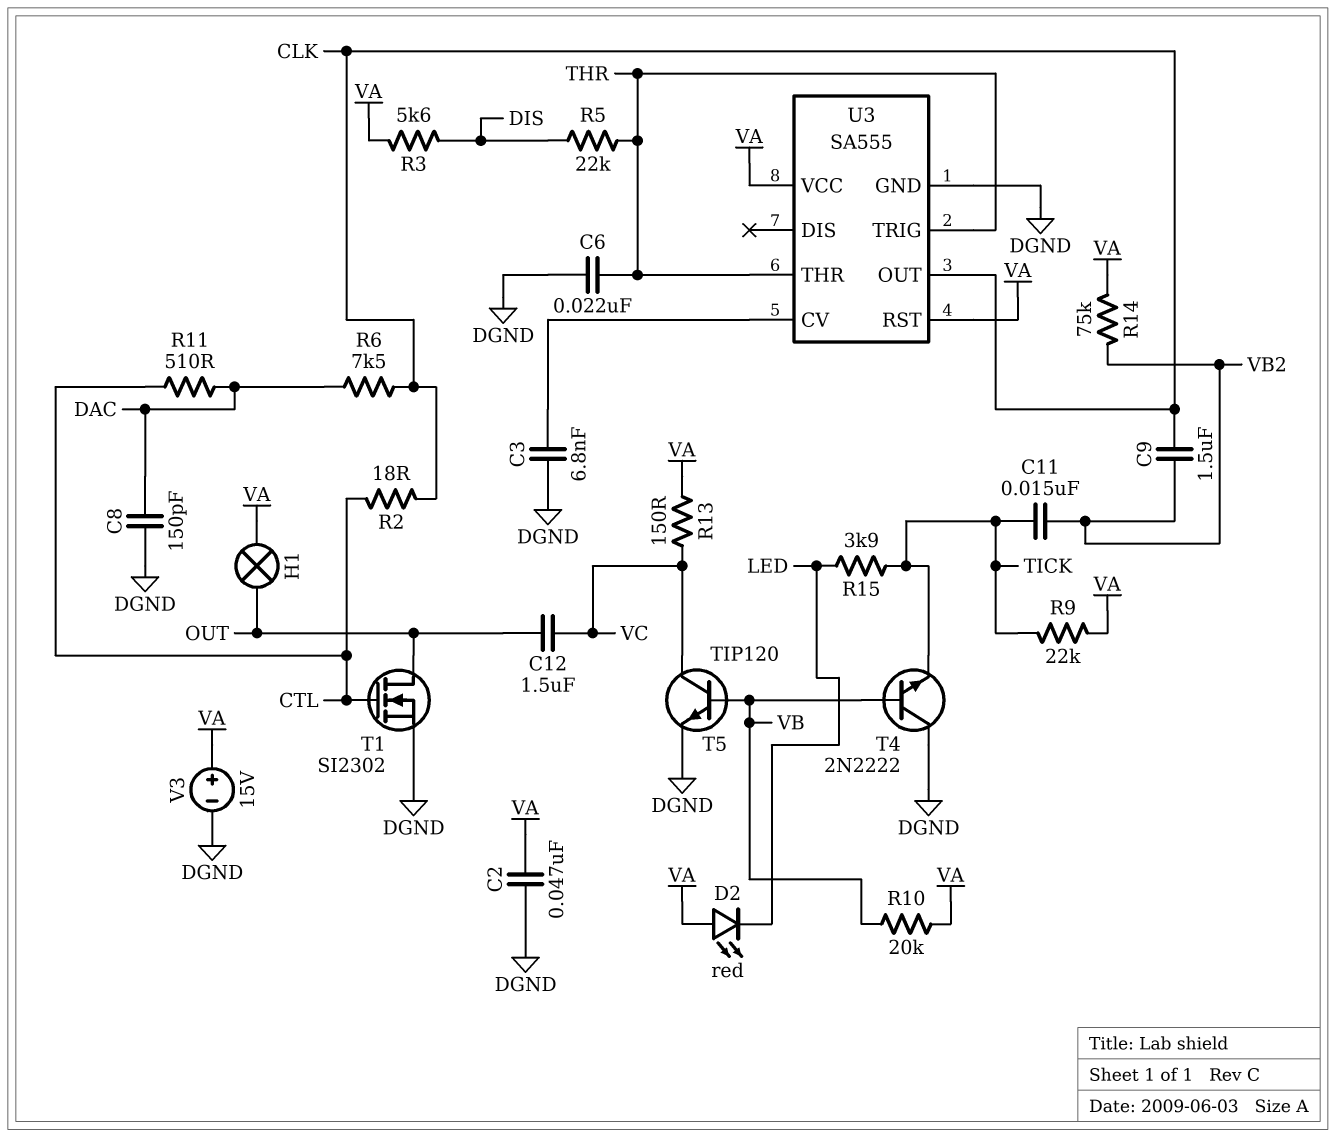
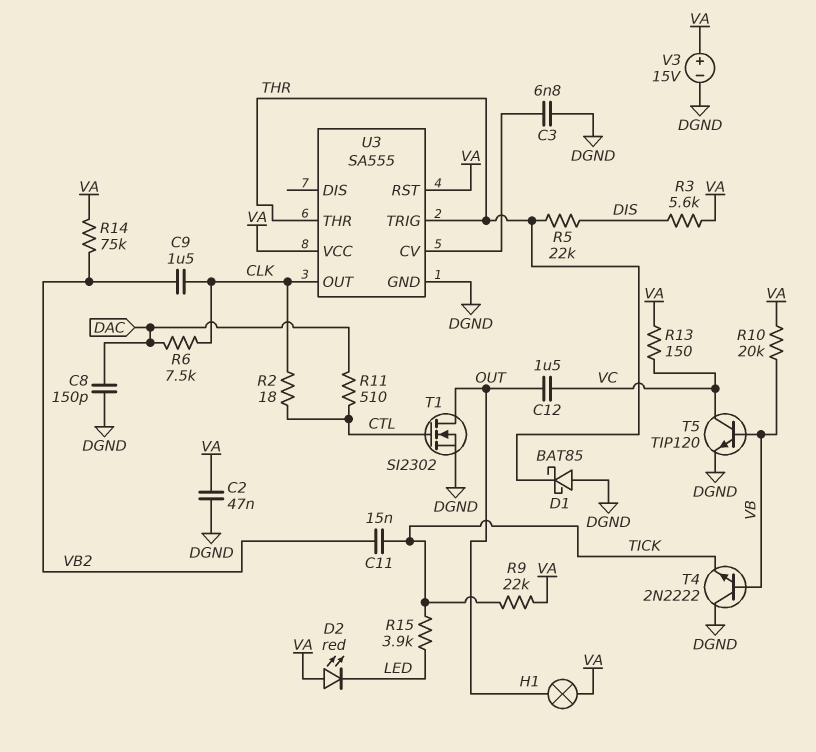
C6: 22nF (DGND, THR) -> none
D1: none -> schottky BAT85 (A DGND, K THR)

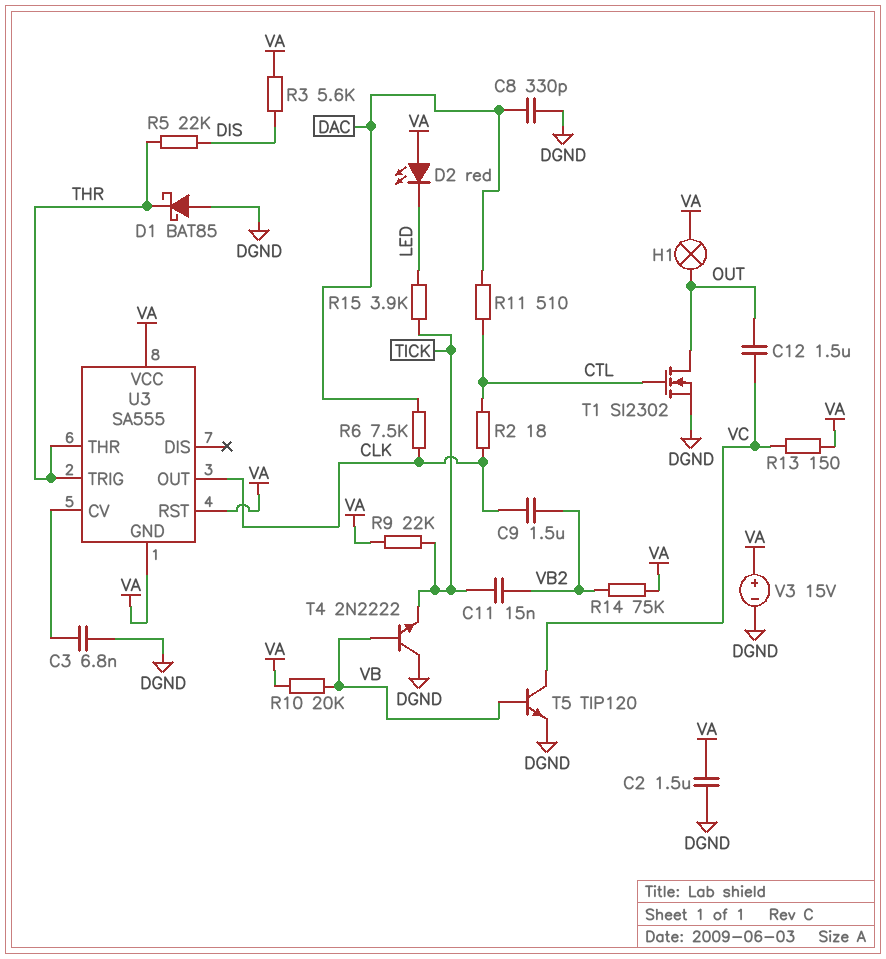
C2: 47nF (DGND, VA) -> 1.5uF (DGND, VA)
C8: 150pF (DAC, DGND) -> 330pF (DAC, DGND)
U3 pin GND: DGND -> VA

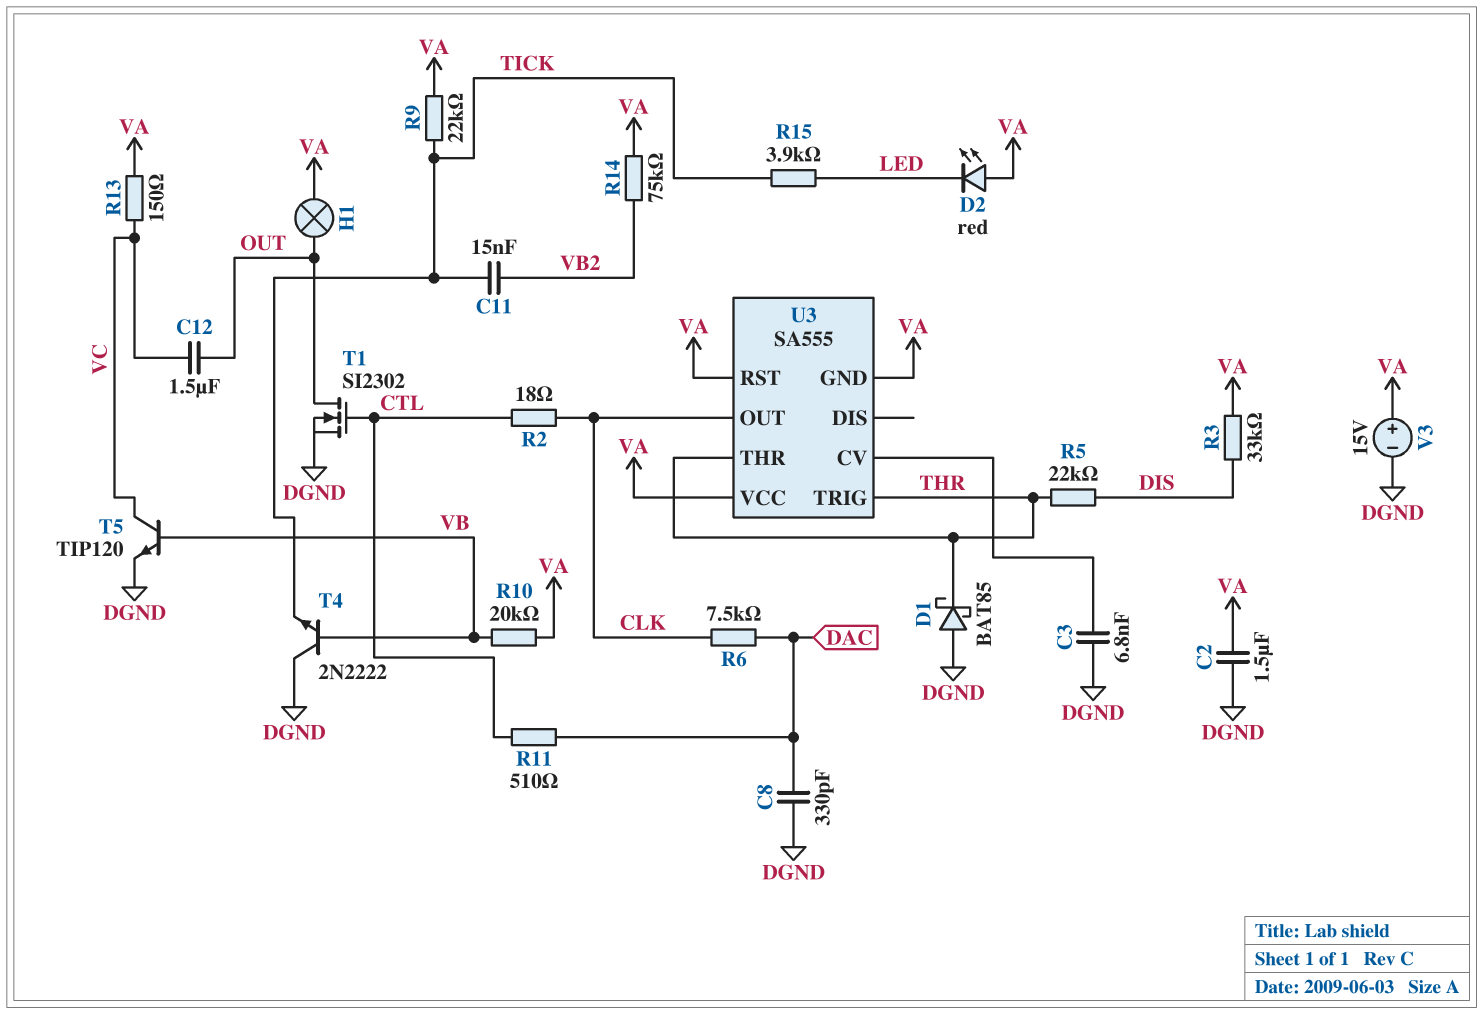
C9: 1.5uF (CLK, VB2) -> none
R3: 5.6k (DIS, VA) -> 33k (DIS, VA)

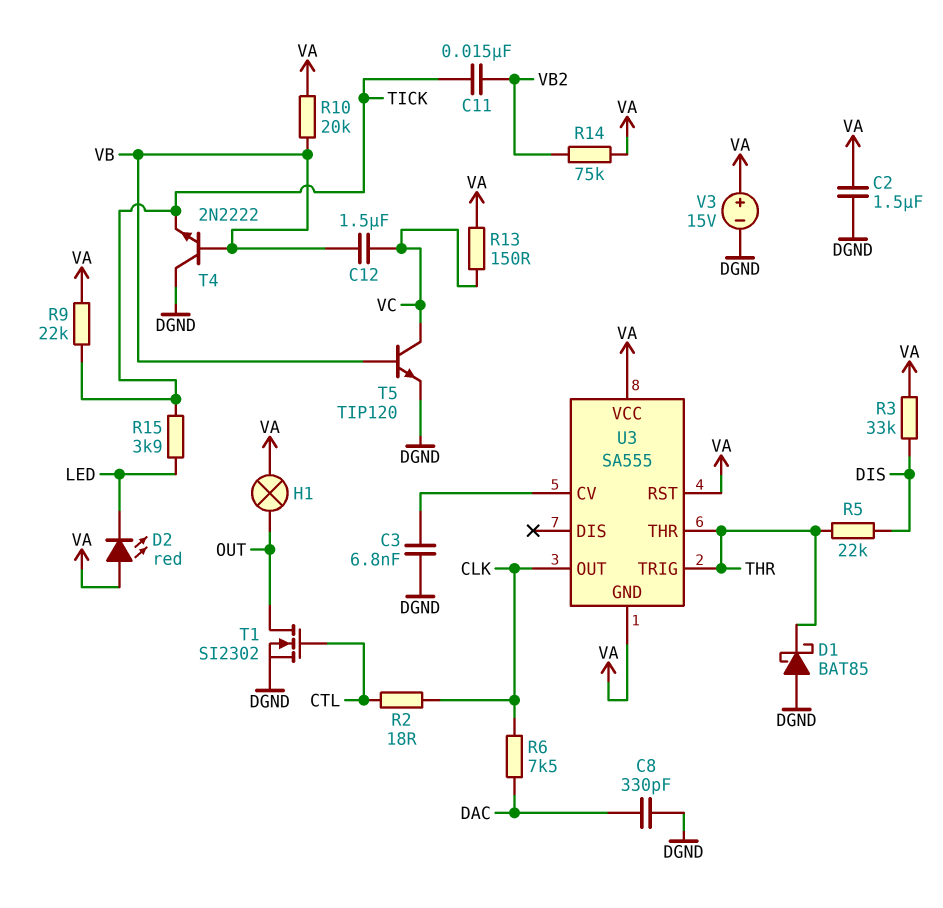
C12: 1.5uF (OUT, VC) -> 1.5uF (VB, VC)
R11: 510 (CTL, DAC) -> none

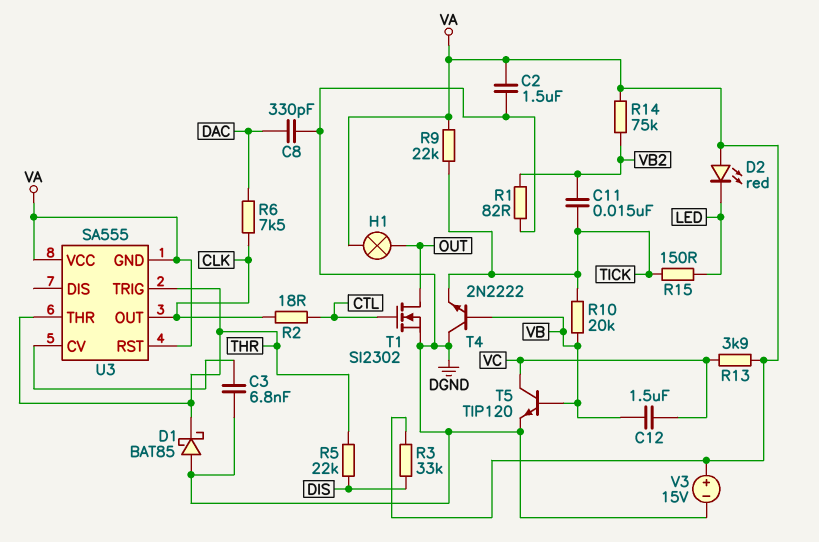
R1: none -> 82 (DGND, VB2)
R10: 20k (VA, VB) -> 20k (TICK, VB)
R13: 150 (VA, VC) -> 3.9k (VA, VC)
R15: 3.9k (LED, TICK) -> 150 (LED, TICK)

